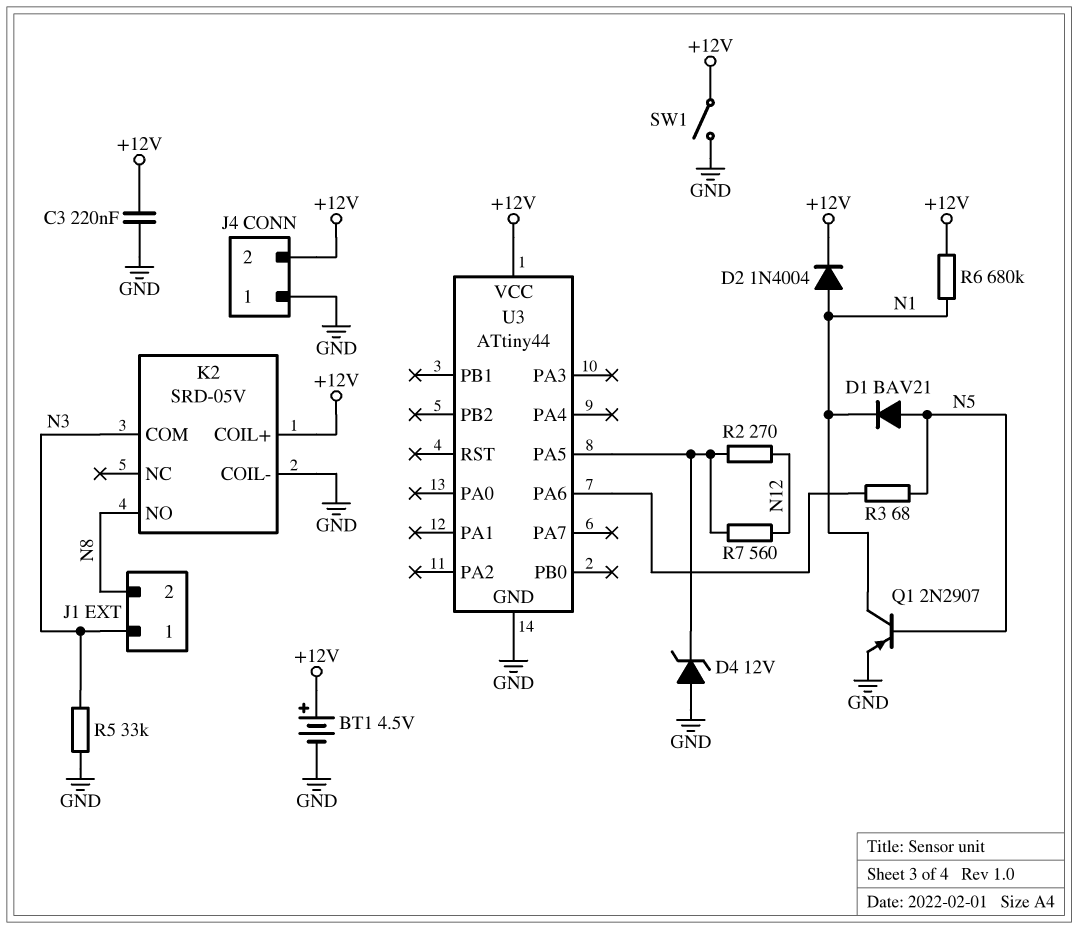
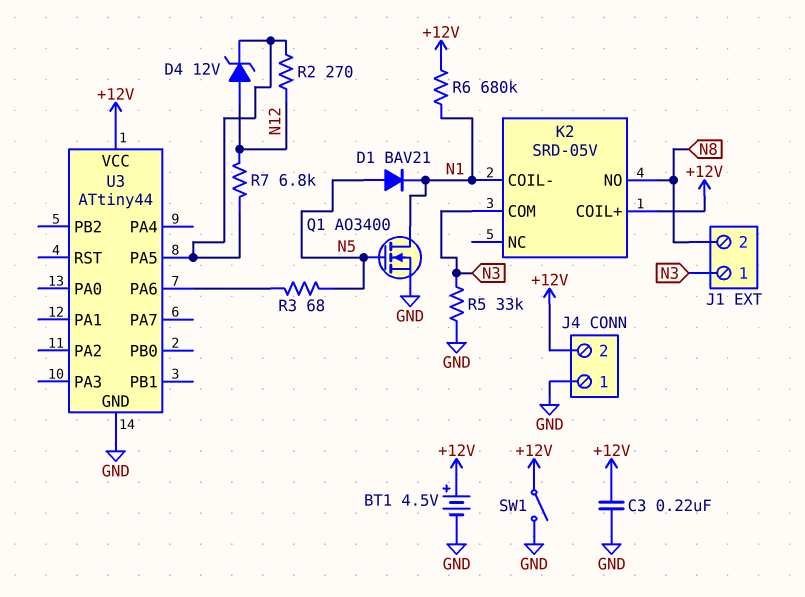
D2: diode 1N4004 (A N1, K +12V) -> none
D4: zener 12V (A GND, K U3/PA5) -> zener 12V (A N12, K U3/PA5)
K2 pin COIL-: GND -> N1
Q1: PNP 2N2907 (B N5, C N1, E GND) -> NMOS AO3400 (G N5, D N1, S GND)
R7: 560 (N12, U3/PA5) -> 6.8k (N12, U3/PA5)

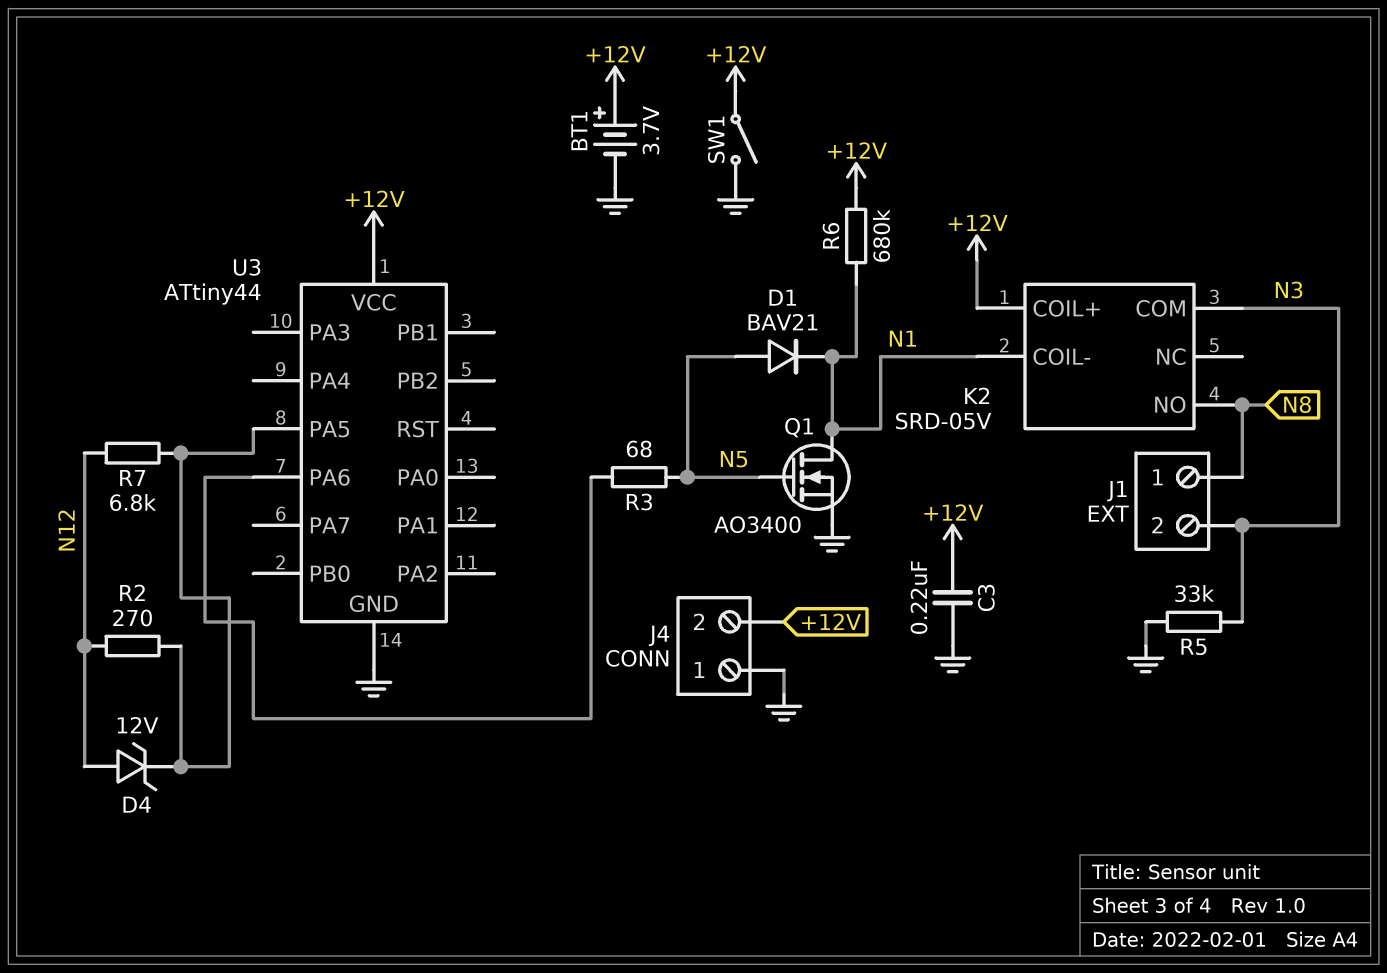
BT1: 4.5V (plus +12V, minus GND) -> 3.7V (plus +12V, minus GND)
J1 pin 1: N3 -> N8
J1 pin 2: N8 -> N3

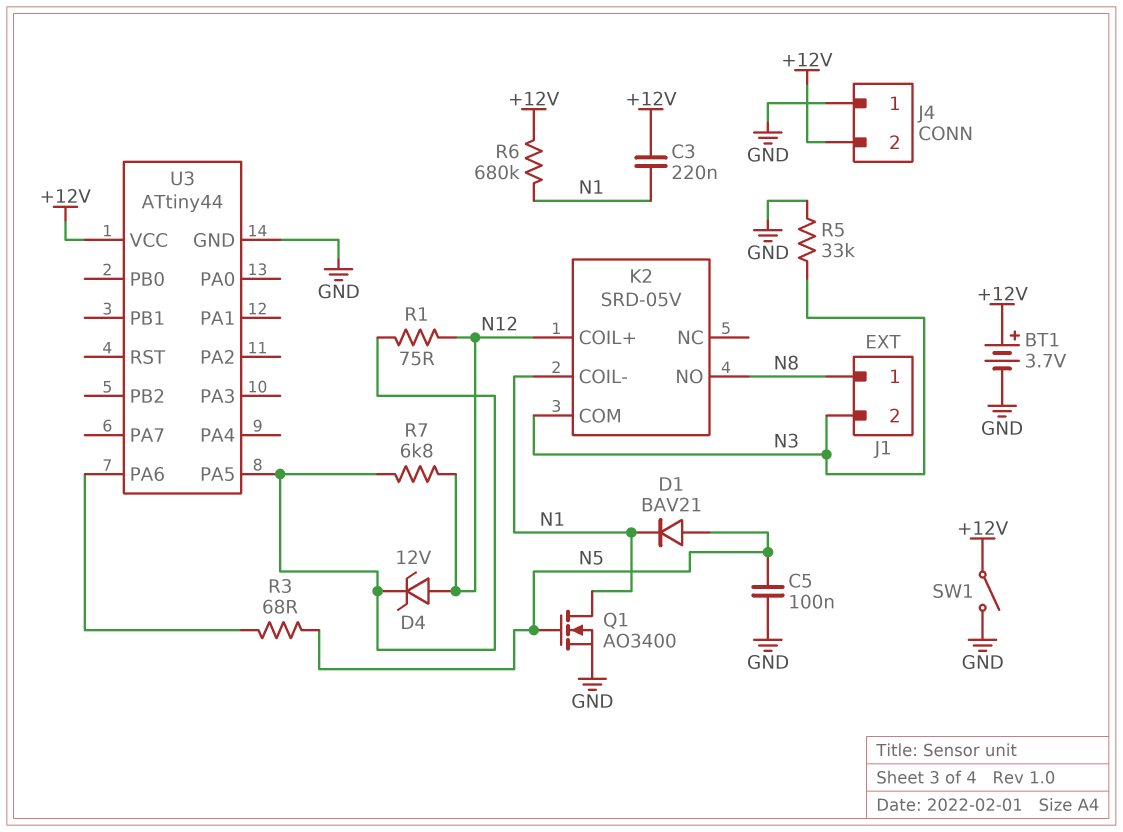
C3: 220nF (+12V, GND) -> 220nF (+12V, N1)
C5: none -> 100nF (GND, N5)
K2 pin COIL+: +12V -> N12
R1: none -> 75 (N12, U3/PA5)
R2: 270 (N12, U3/PA5) -> none

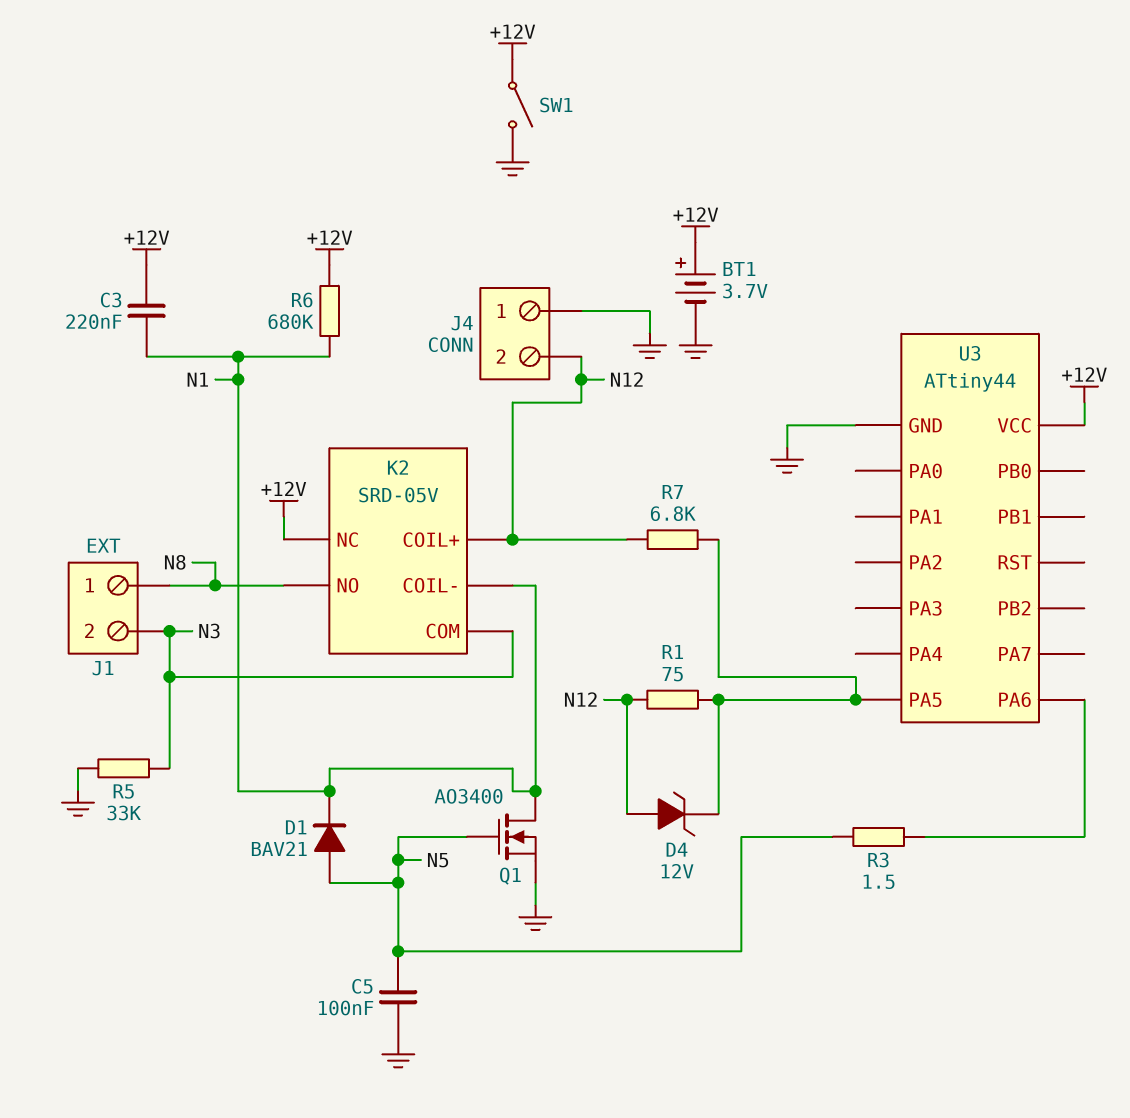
J4 pin 2: +12V -> N12
K2 pin NC: none -> +12V
R3: 68 (N5, U3/PA6) -> 1.5 (N5, U3/PA6)

